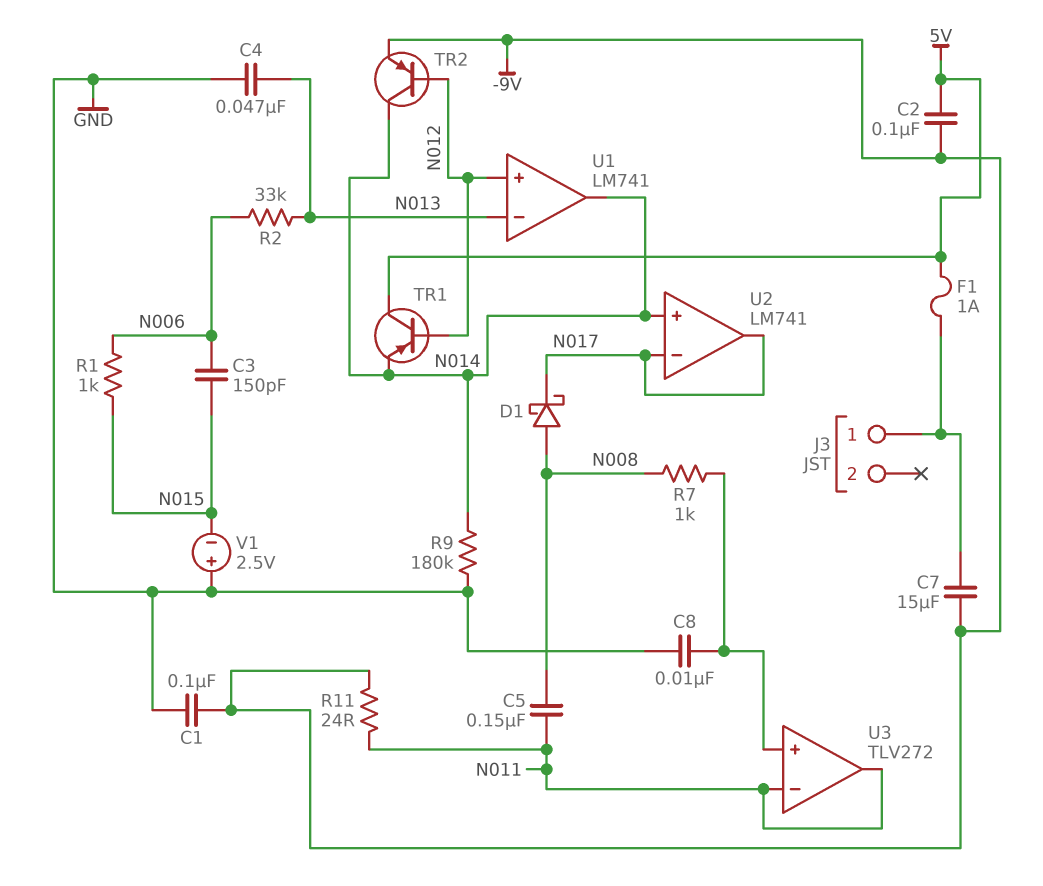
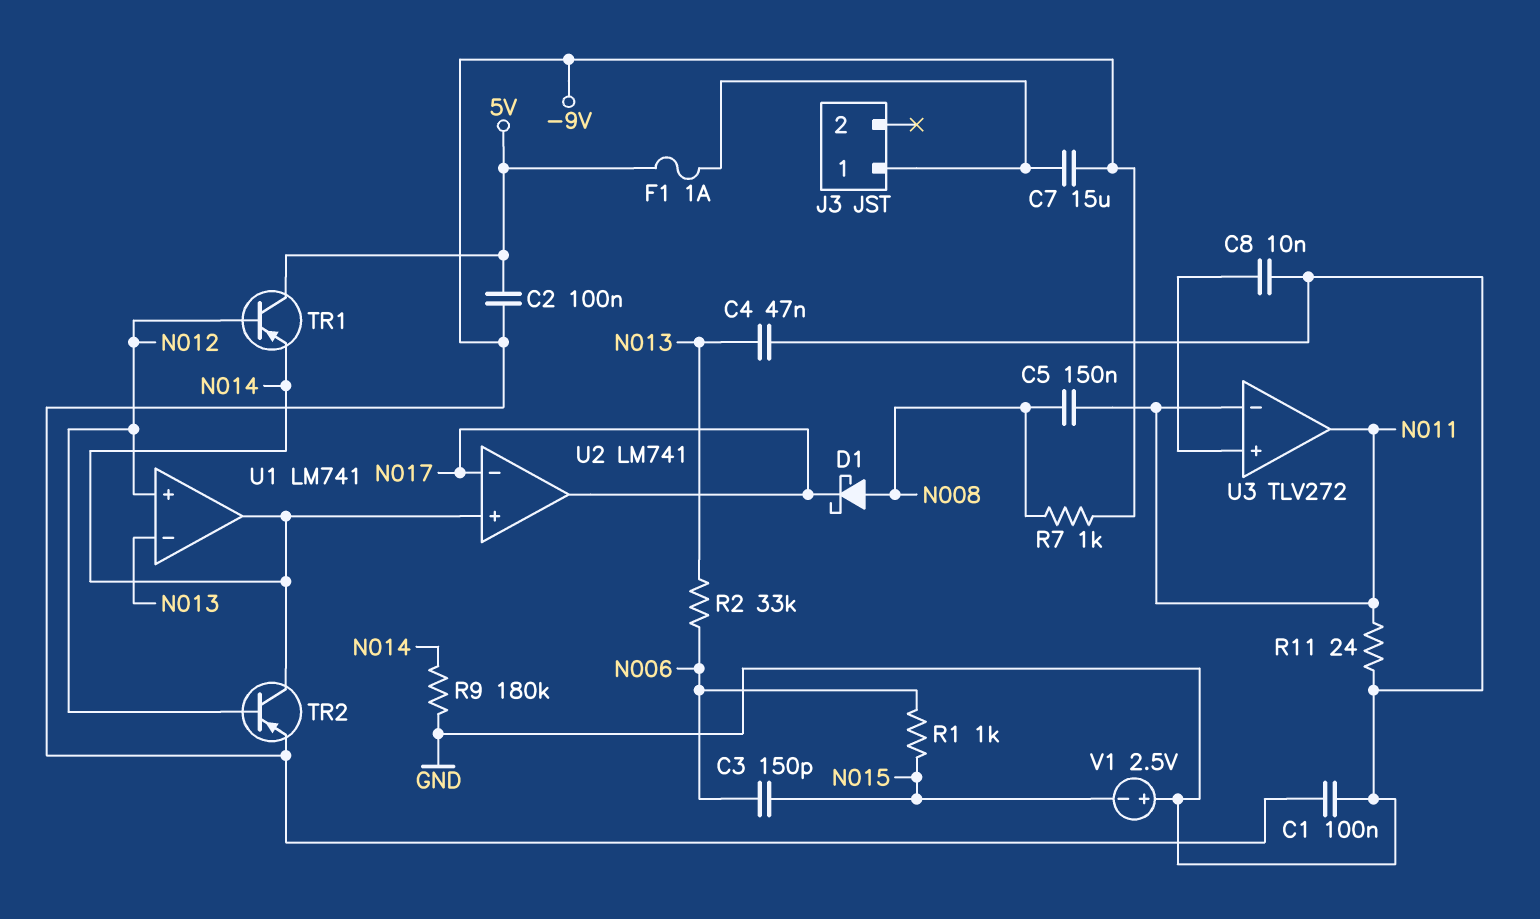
R7: 1k (N008, U3/in+) -> 1k (-9V, N008)
R11: 24 (-9V, N011) -> 24 (GND, N011)

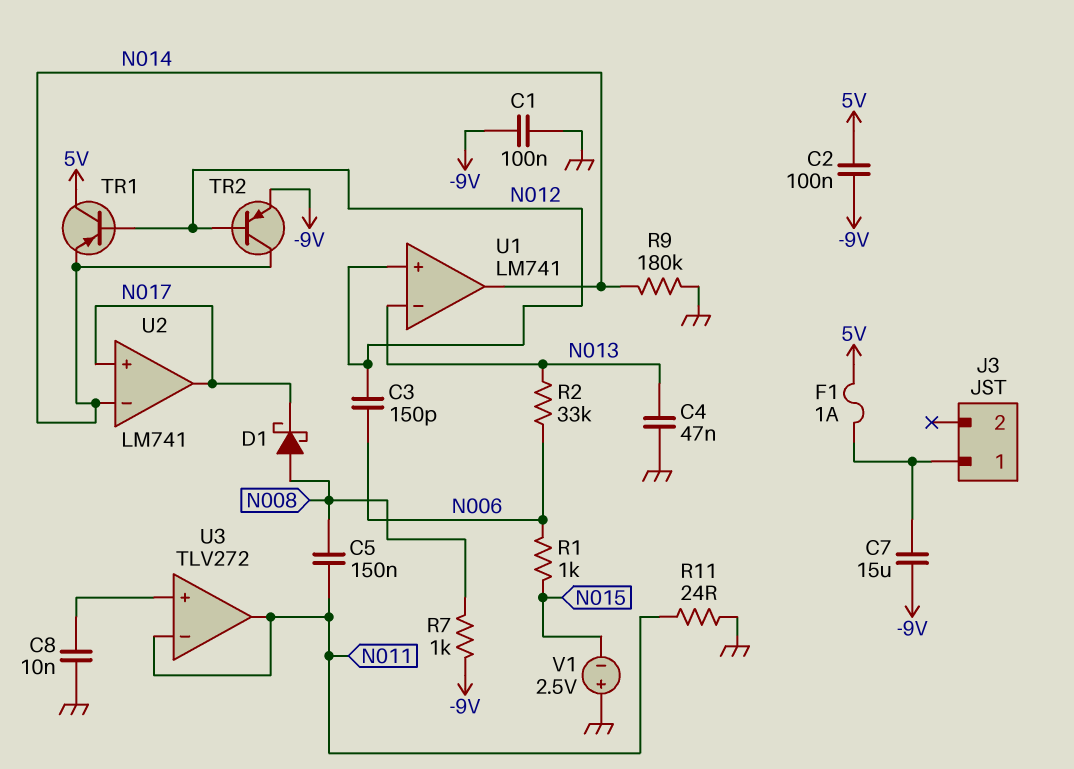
C3: 150pF (N006, N015) -> 150pF (N006, N012)
U2 pin in+: N014 -> N017
U2 pin in-: N017 -> N014

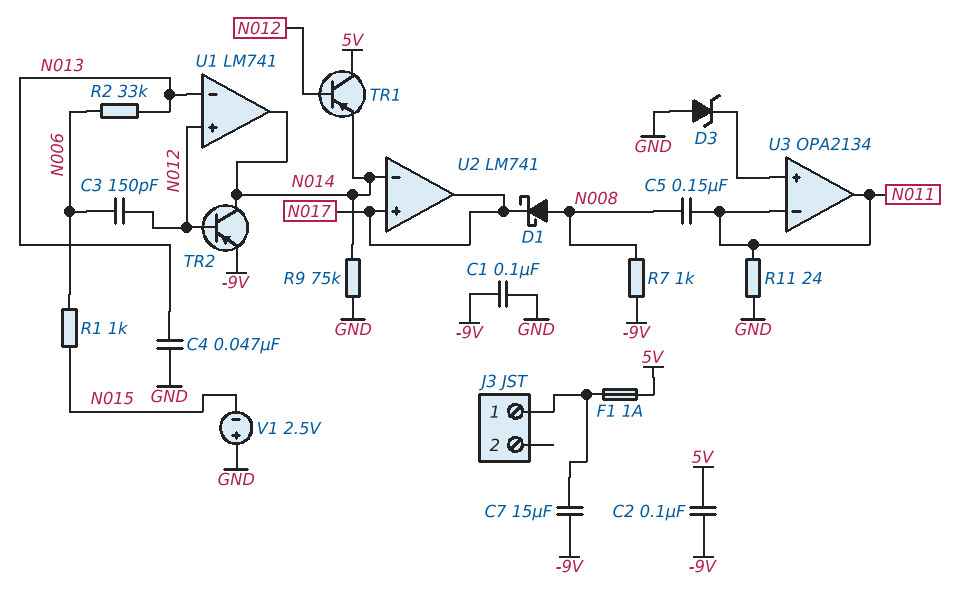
C8: 10nF (GND, U3/in+) -> none
D3: none -> zener (A GND, K U3/in+)
R9: 180k (GND, N014) -> 75k (GND, N014)
U3: TLV272 -> OPA2134

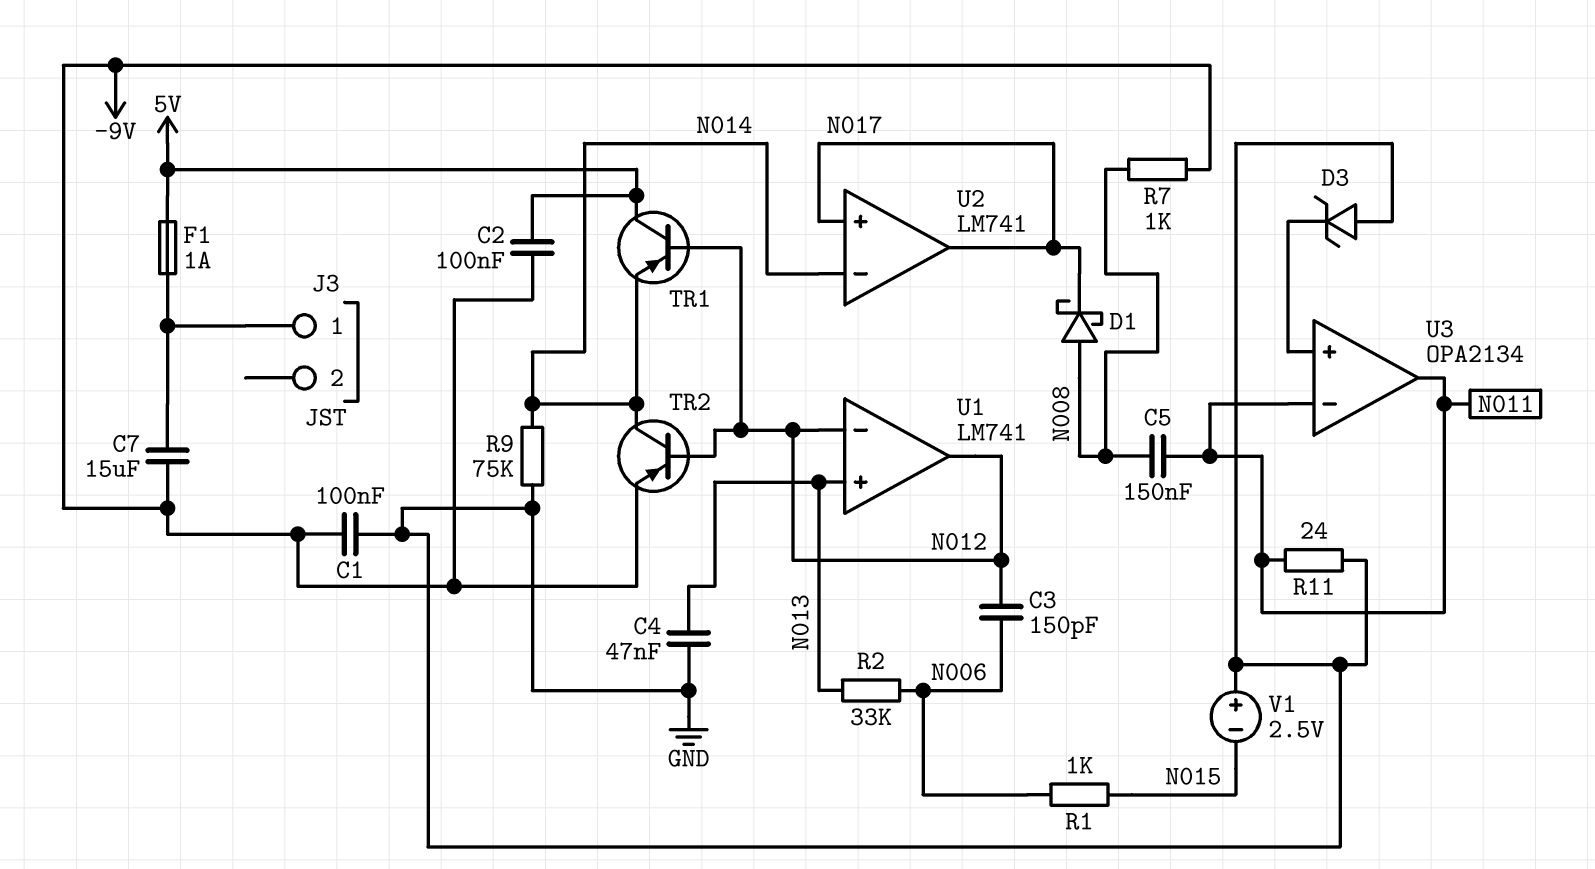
U1 pin in+: N012 -> N013
U1 pin in-: N013 -> N012
U1 pin out: N014 -> N012

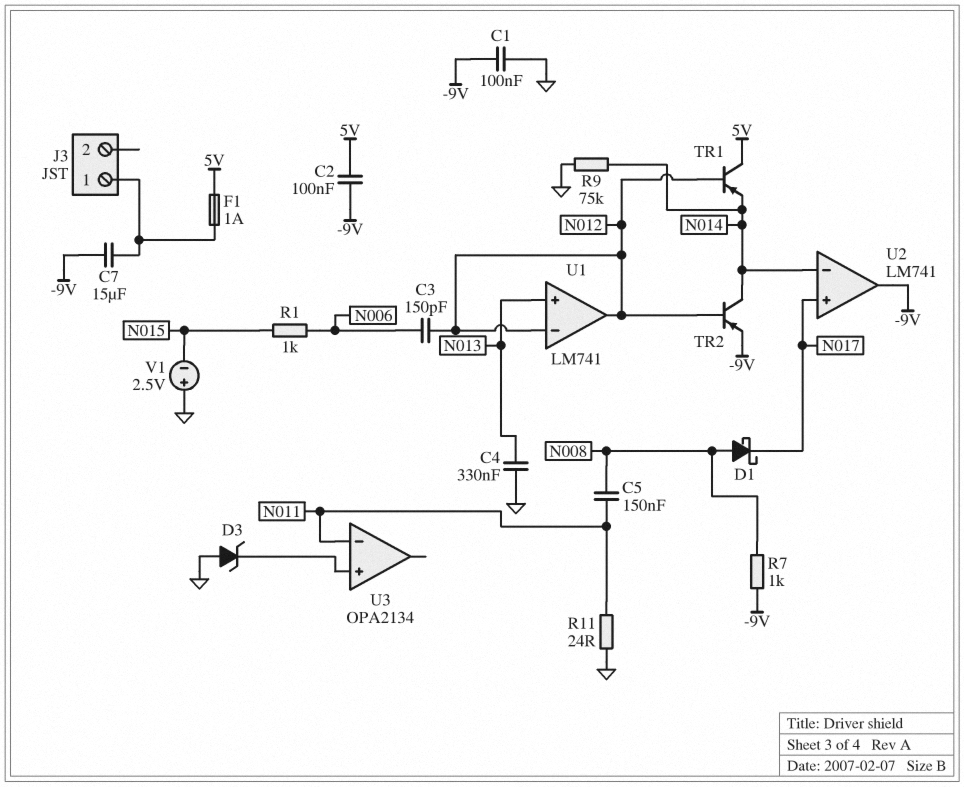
C4: 47nF (GND, N013) -> 330nF (GND, N013)
R2: 33k (N006, N013) -> none
U2 pin out: N017 -> -9V
U3 pin out: N011 -> none

